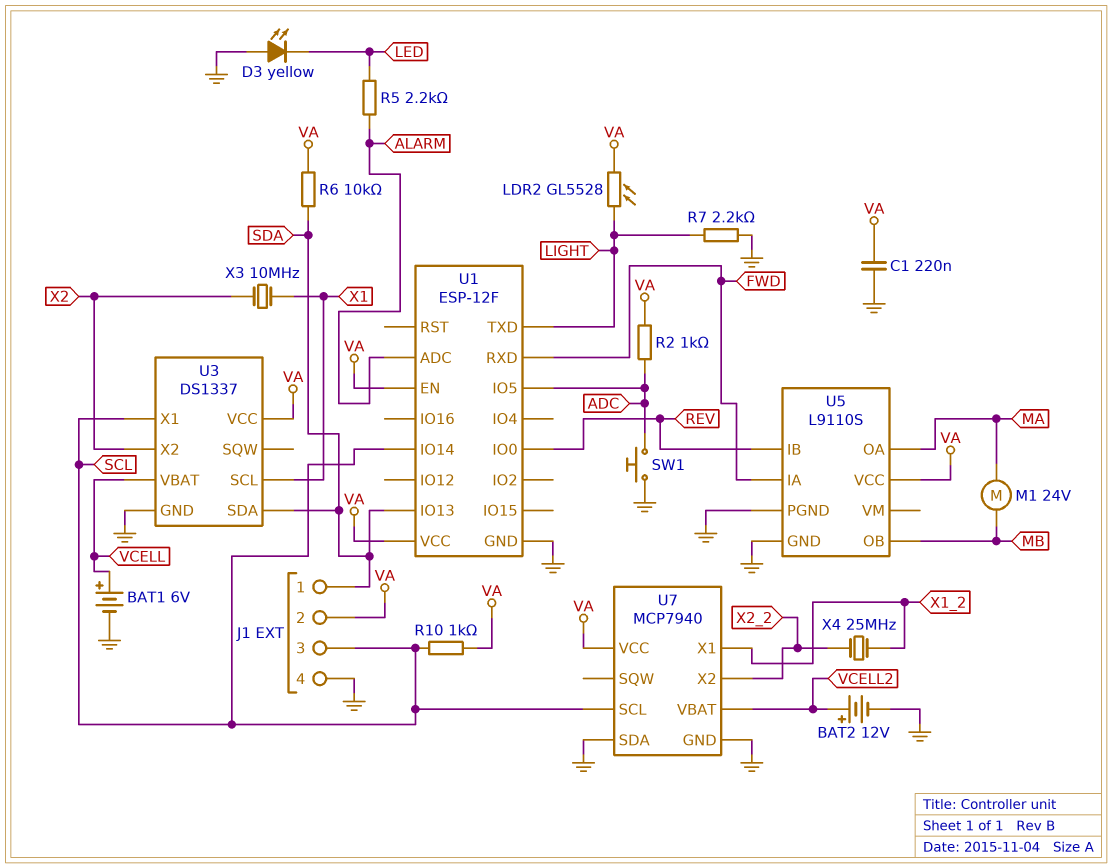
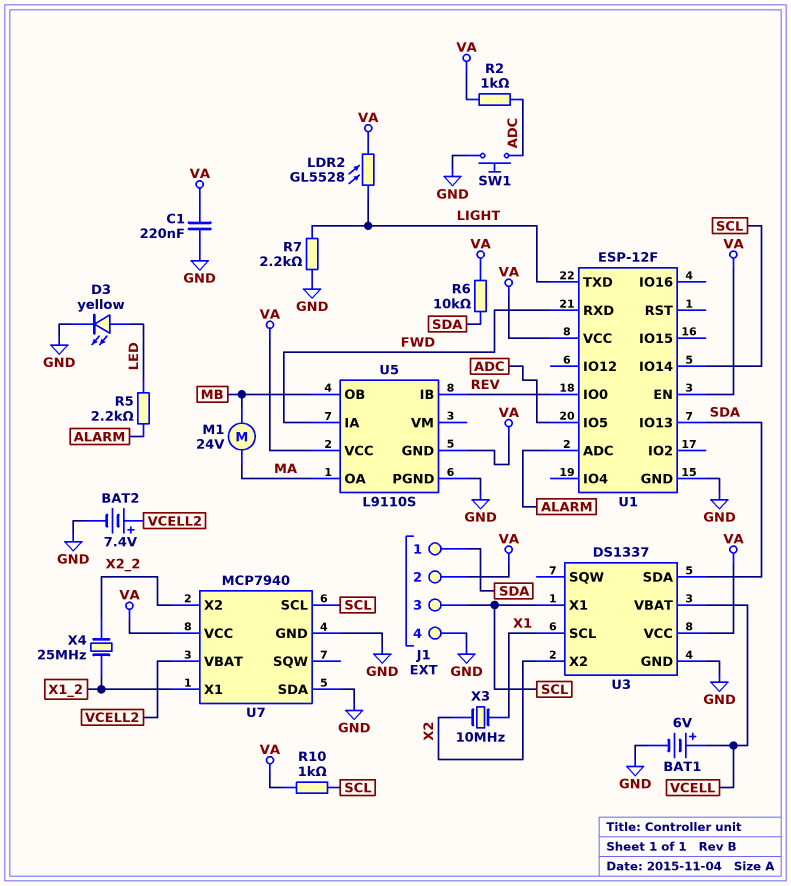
BAT2: 12V (plus VCELL2, minus GND) -> 7.4V (plus VCELL2, minus GND)
D3: LED yellow (A GND, K LED) -> LED yellow (A LED, K GND)
U5 pin GND: GND -> VA

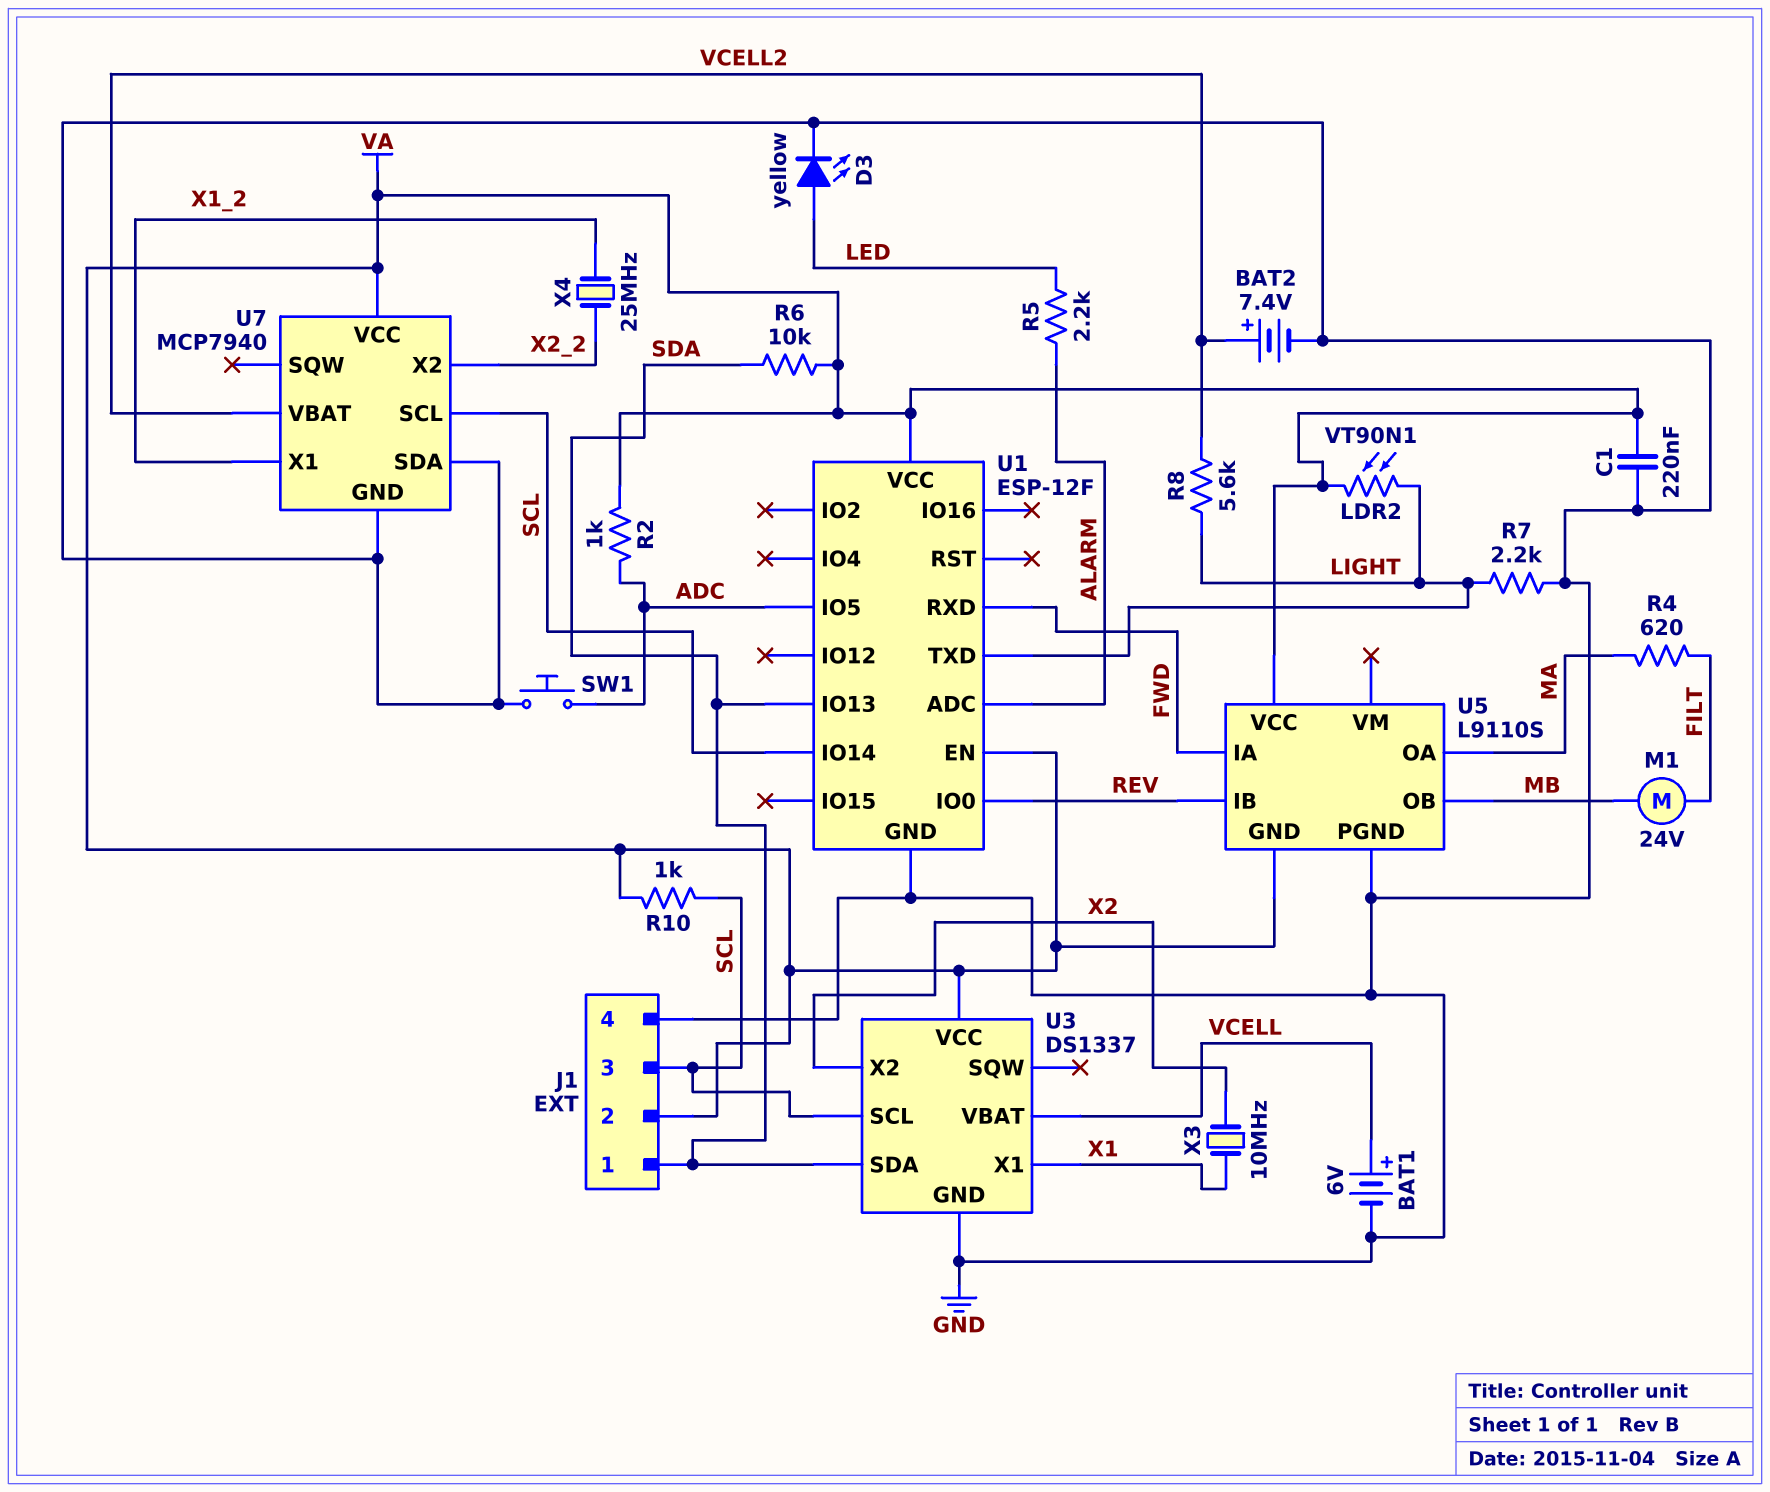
LDR2: GL5528 (LIGHT, VA) -> VT90N1 (LIGHT, VA)
M1: motor 24V (MA, MB) -> motor 24V (FILT, MB)
R4: none -> 620 (FILT, MA)
R8: none -> 5.6k (LIGHT, VCELL2)
U3 pin SCL: X1 -> SCL
U3 pin X1: SCL -> X1

